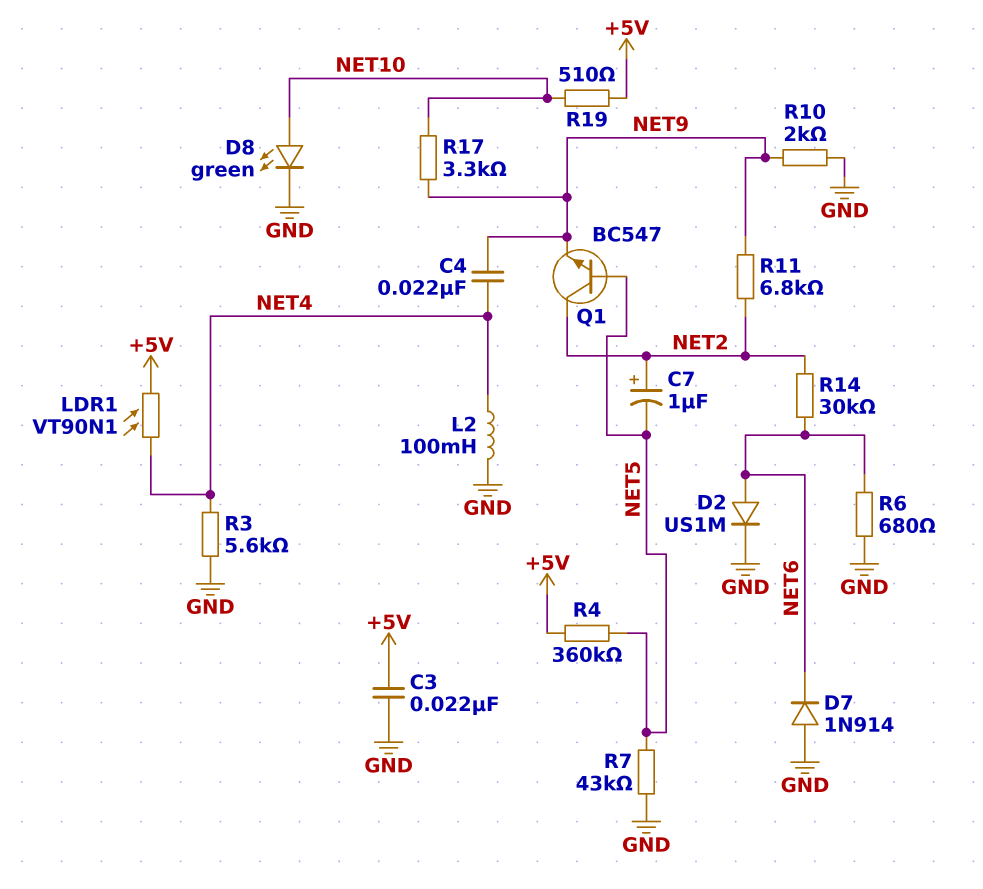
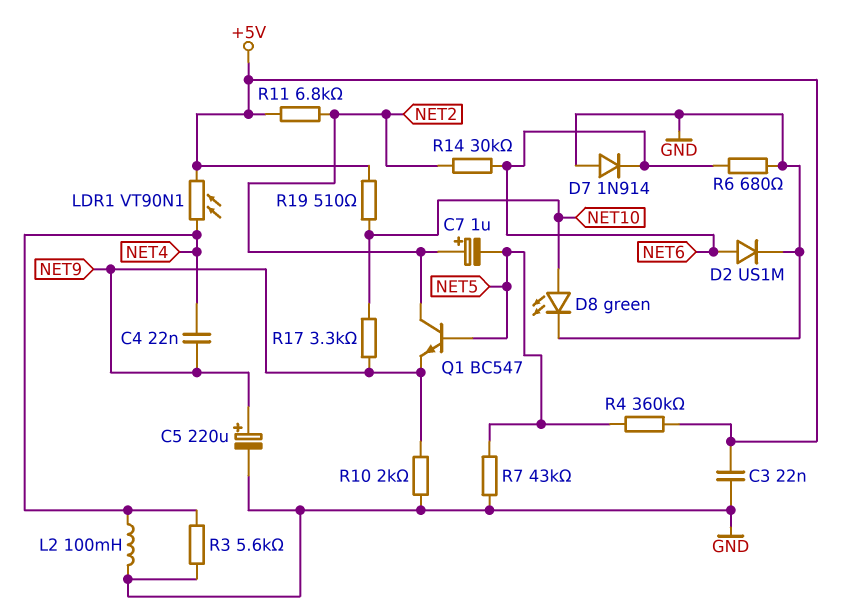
C5: none -> 220uF (plus NET9, minus GND)
R11: 6.8k (NET2, NET9) -> 6.8k (+5V, NET2)

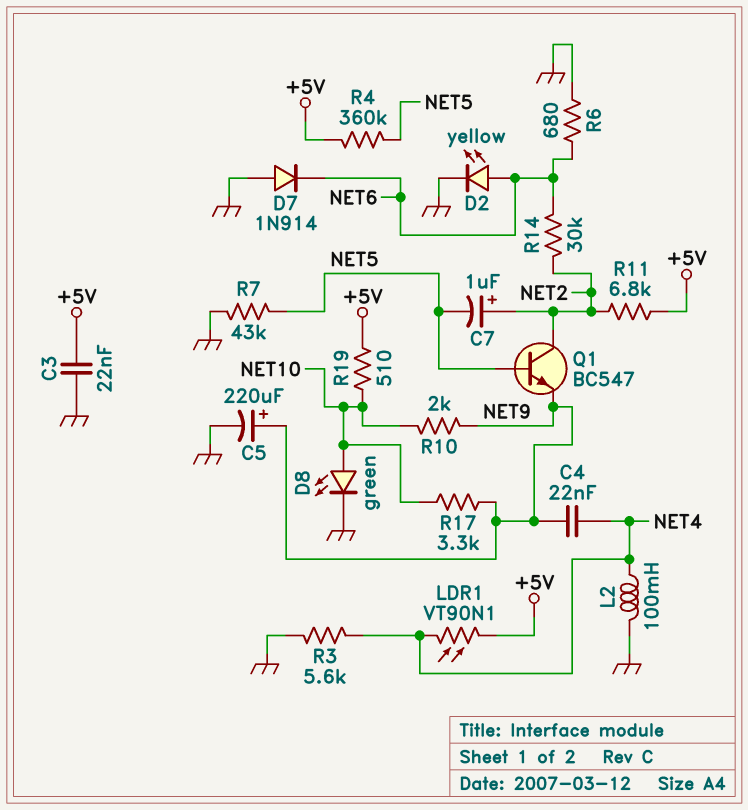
D2: diode US1M (A NET6, K GND) -> LED yellow (A NET6, K GND)
R10: 2k (GND, NET9) -> 2k (NET9, NET10)

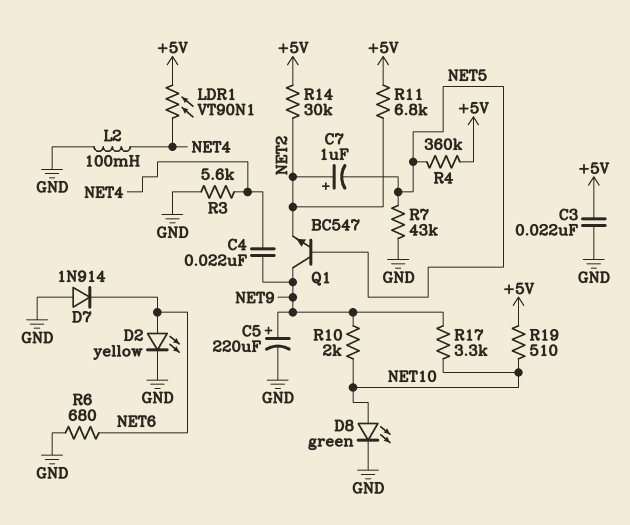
Q1: NPN BC547 (B NET5, C NET2, E NET9) -> NPN BC547 (B NET5, C NET9, E NET2)
R14: 30k (NET2, NET6) -> 30k (+5V, NET2)

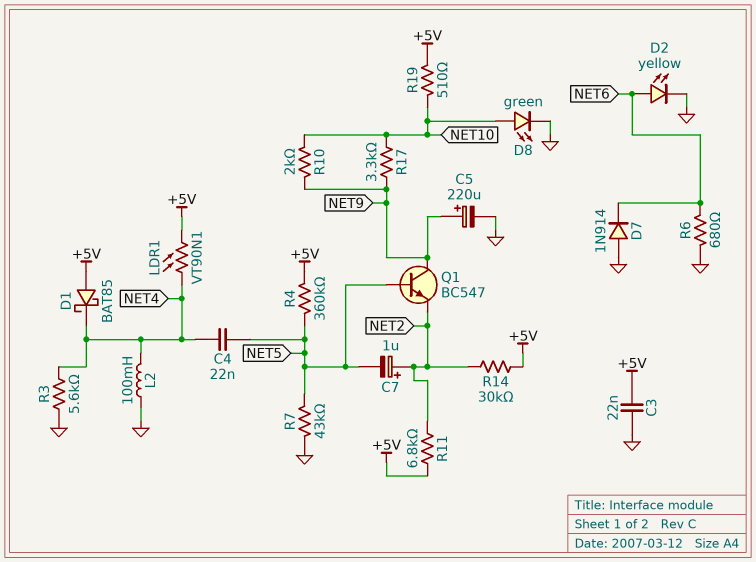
C4: 22nF (NET4, NET9) -> 22nF (NET4, NET5)
D1: none -> schottky BAT85 (A +5V, K NET4)

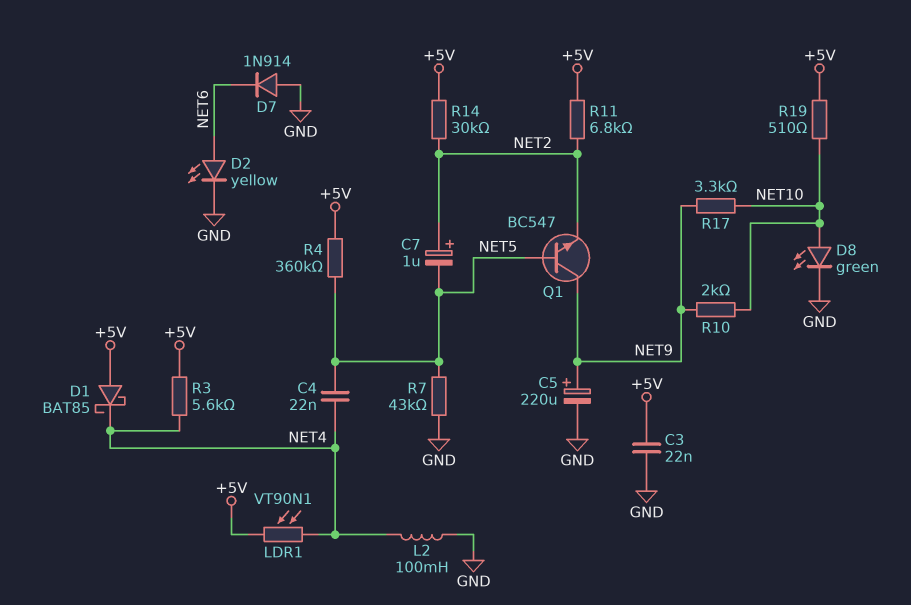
R3: 5.6k (GND, NET4) -> 5.6k (+5V, NET4)
R6: 680 (GND, NET6) -> none

